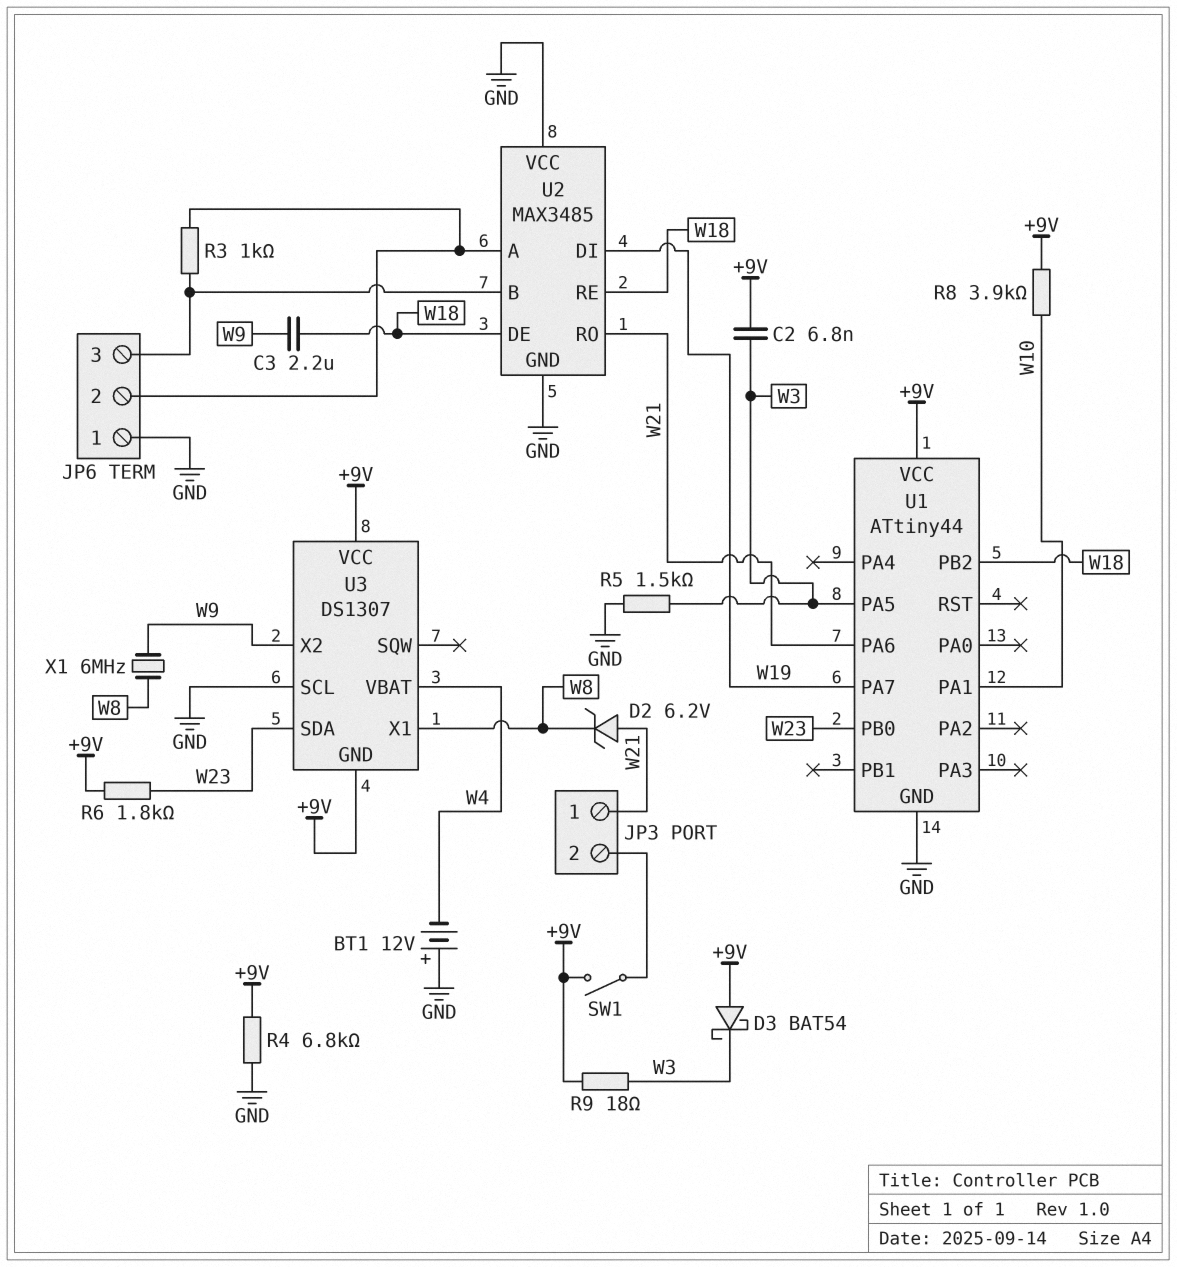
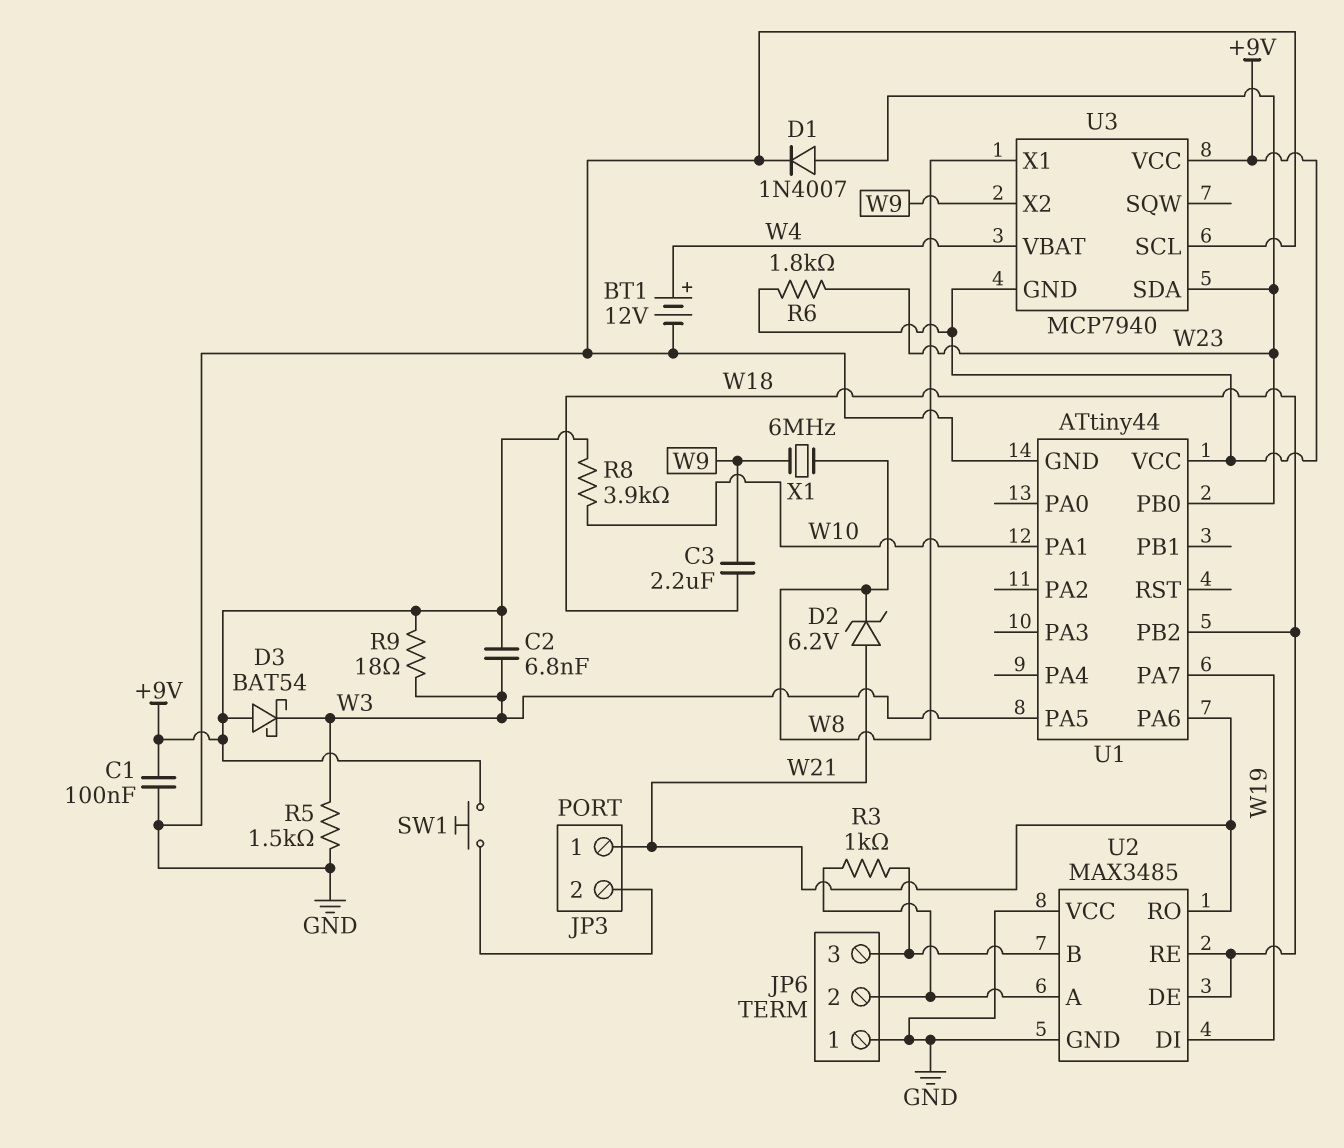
BT1: 12V (plus GND, minus W4) -> 12V (plus W4, minus GND)
C1: none -> 100nF (+9V, GND)
D1: none -> diode 1N4007 (A W23, K GND)
R4: 6.8k (+9V, GND) -> none
SW1: switch (+9V, JP3/2) -> button (+9V, JP3/2)
U3: DS1307 -> MCP7940

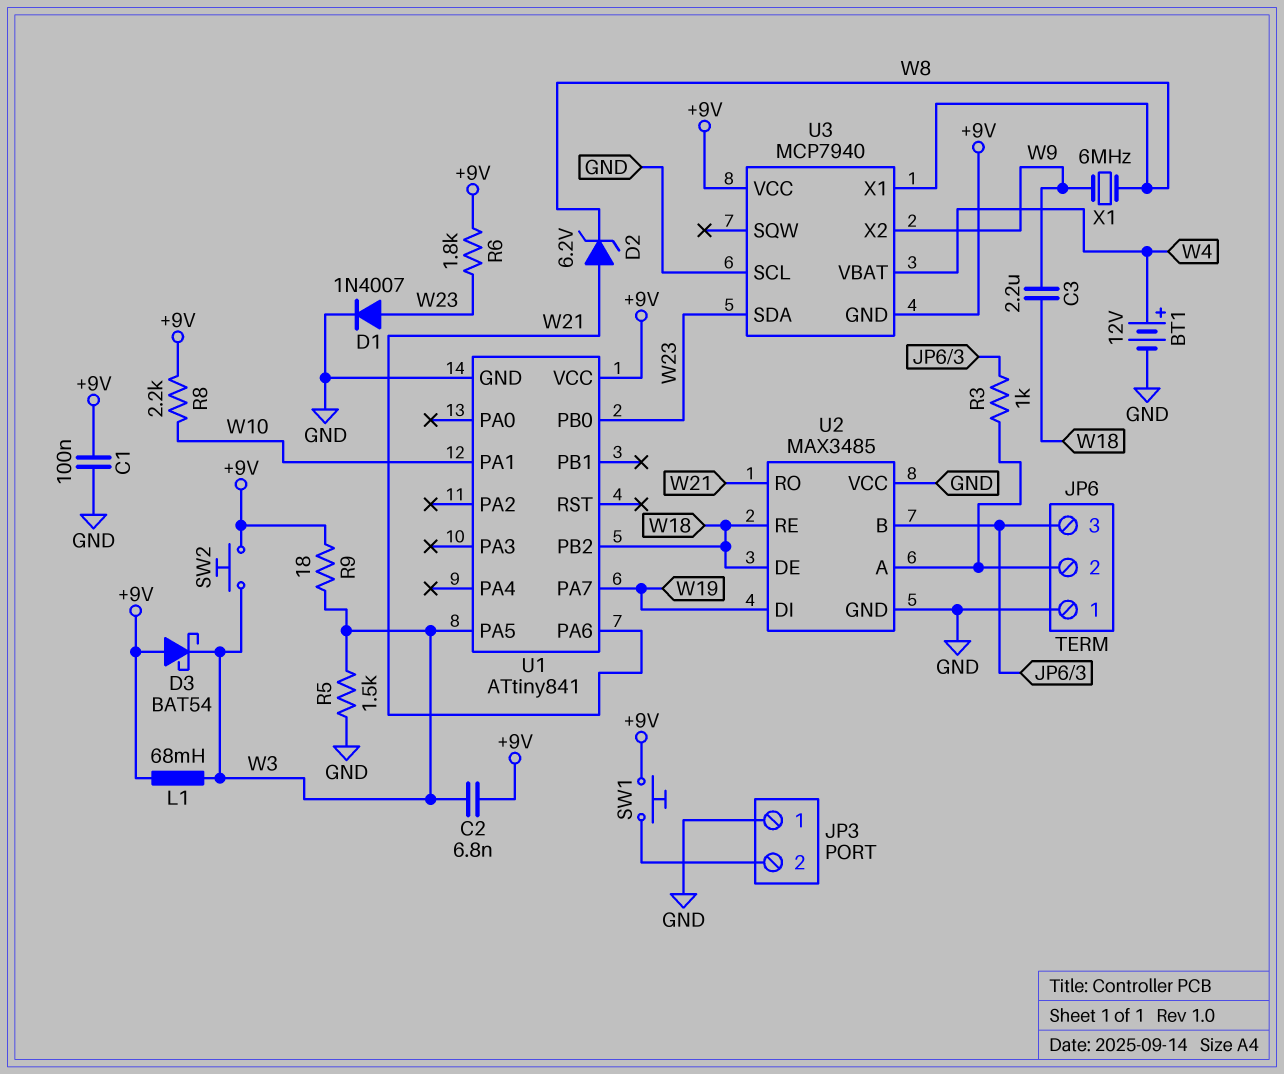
JP3 pin 1: W21 -> GND
L1: none -> 68mH (+9V, W3)
R8: 3.9k (+9V, W10) -> 2.2k (+9V, W10)
SW2: none -> button (+9V, W3)
U1: ATtiny44 -> ATtiny841

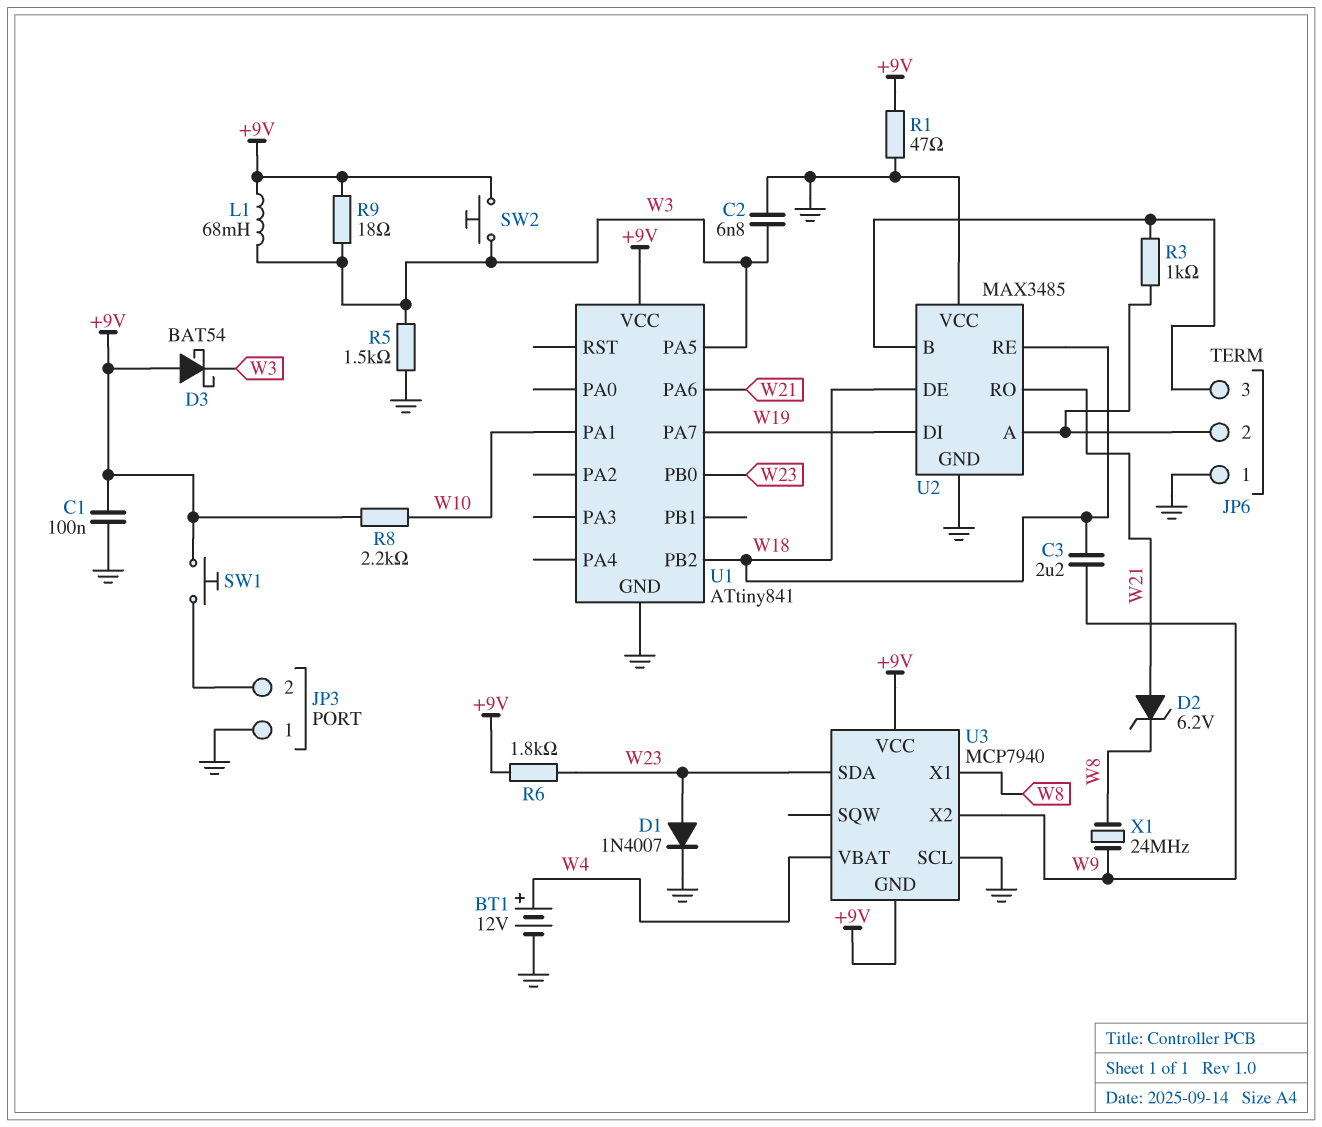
C2: 6.8nF (+9V, W3) -> 6.8nF (GND, W3)
R1: none -> 47 (+9V, GND)
X1: 6MHz (W8, W9) -> 24MHz (W8, W9)

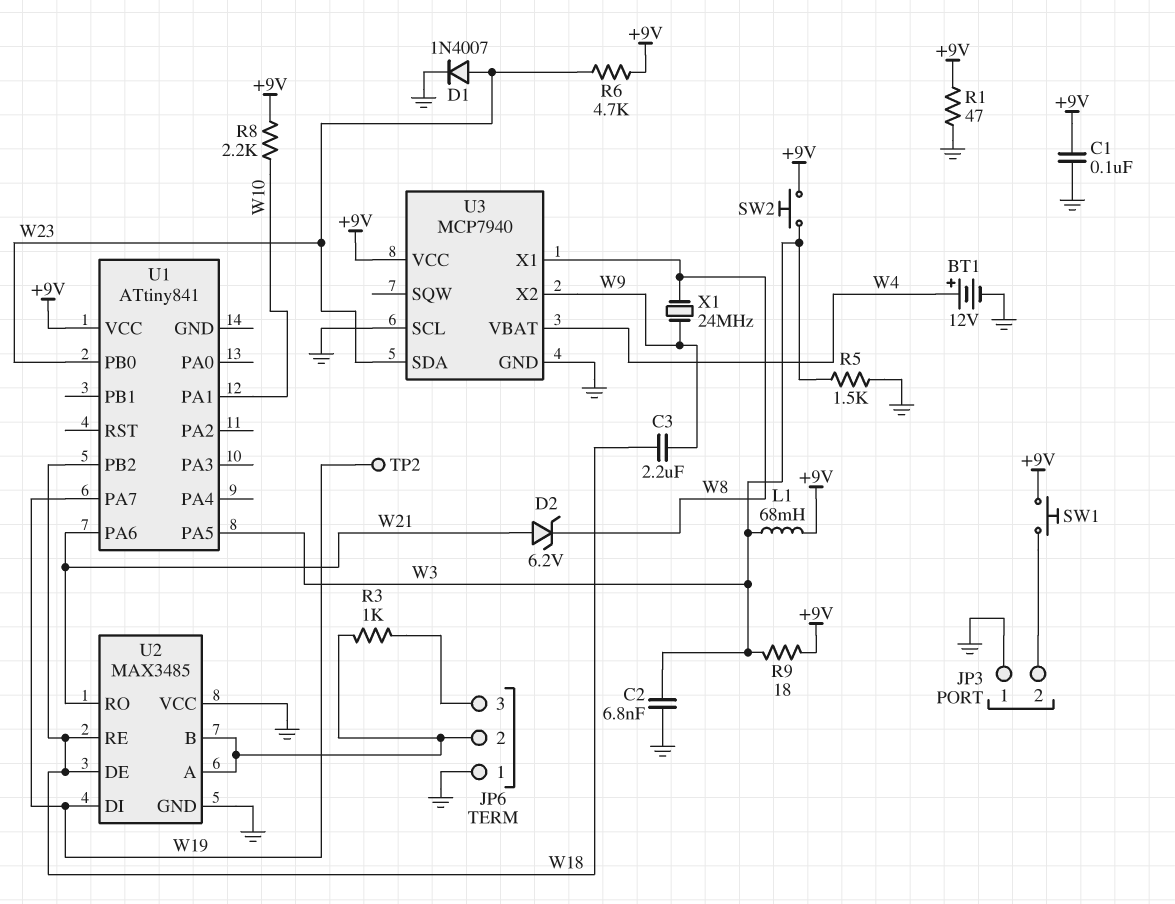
D3: schottky BAT54 (A +9V, K W3) -> none
R6: 1.8k (+9V, W23) -> 4.7k (+9V, W23)
TP2: none -> test point (W19)
U1 pin GND: GND -> none
U2 pin B: JP6/3 -> JP6/2
U3 pin GND: +9V -> GND

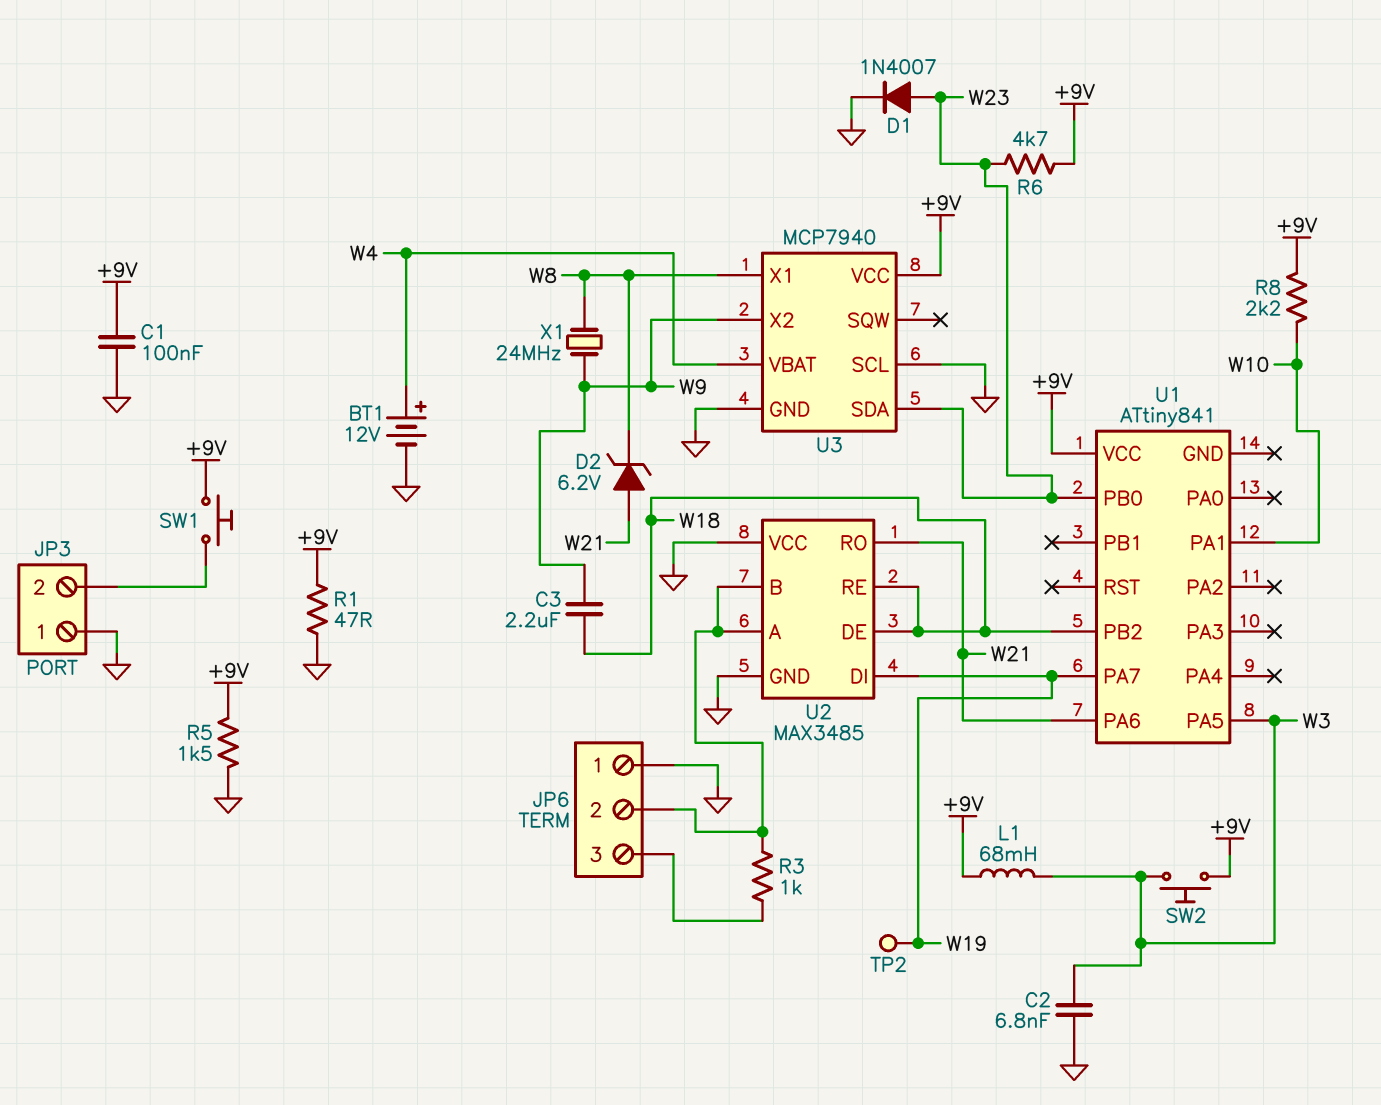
R5: 1.5k (GND, W3) -> 1.5k (+9V, GND)
R9: 18 (+9V, W3) -> none

